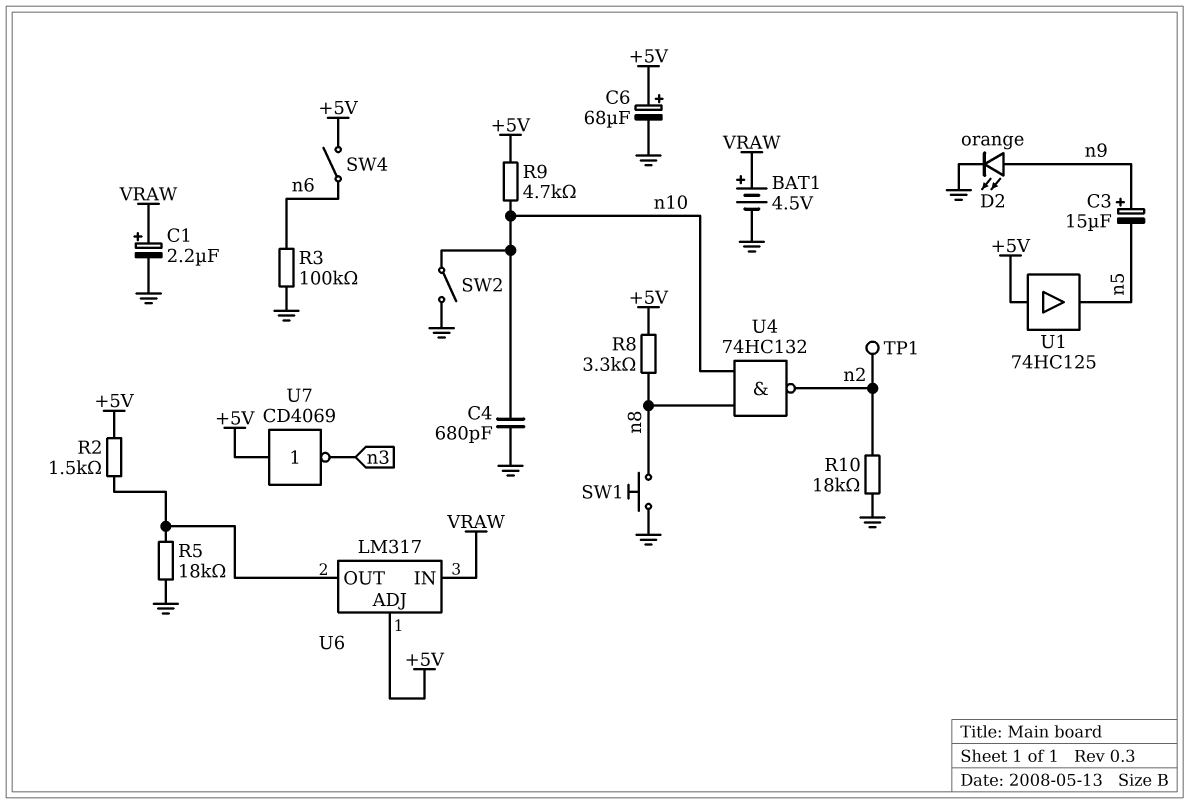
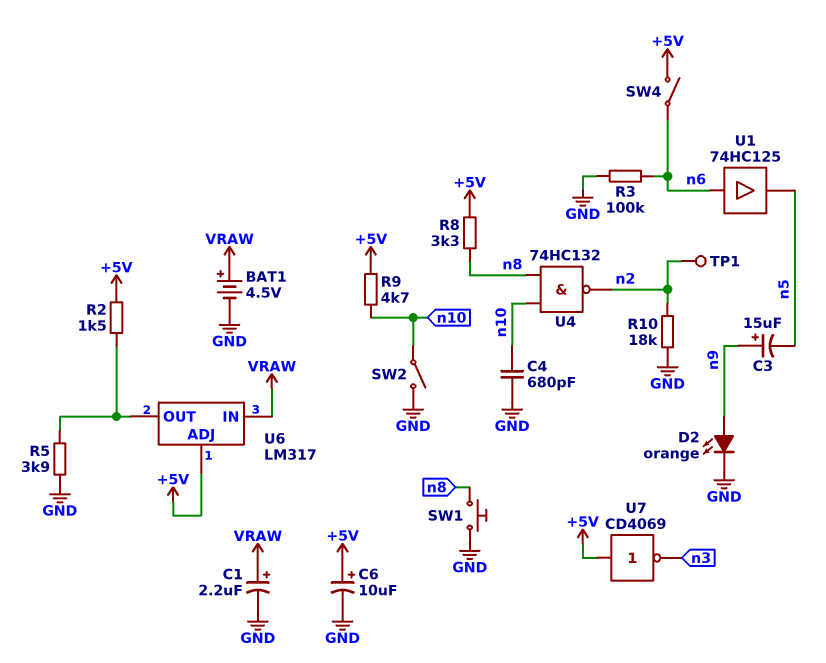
C6: 68uF (plus +5V, minus GND) -> 10uF (plus +5V, minus GND)
R5: 18k (GND, U6/OUT) -> 3.9k (GND, U6/OUT)
U1: buffer 74HC125 (in +5V, out n5) -> buffer 74HC125 (in n6, out n5)

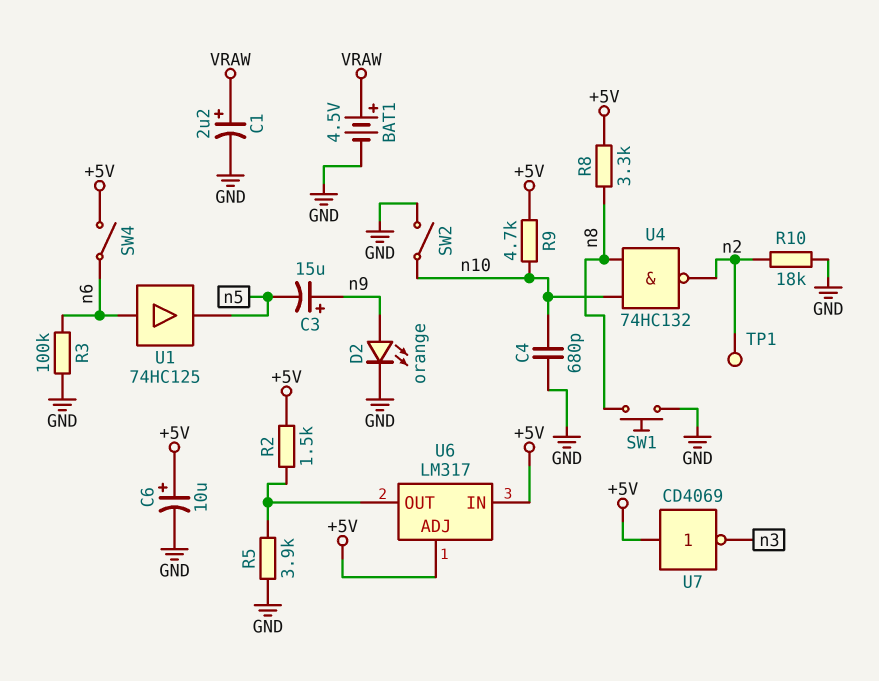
U6 pin IN: VRAW -> +5V

